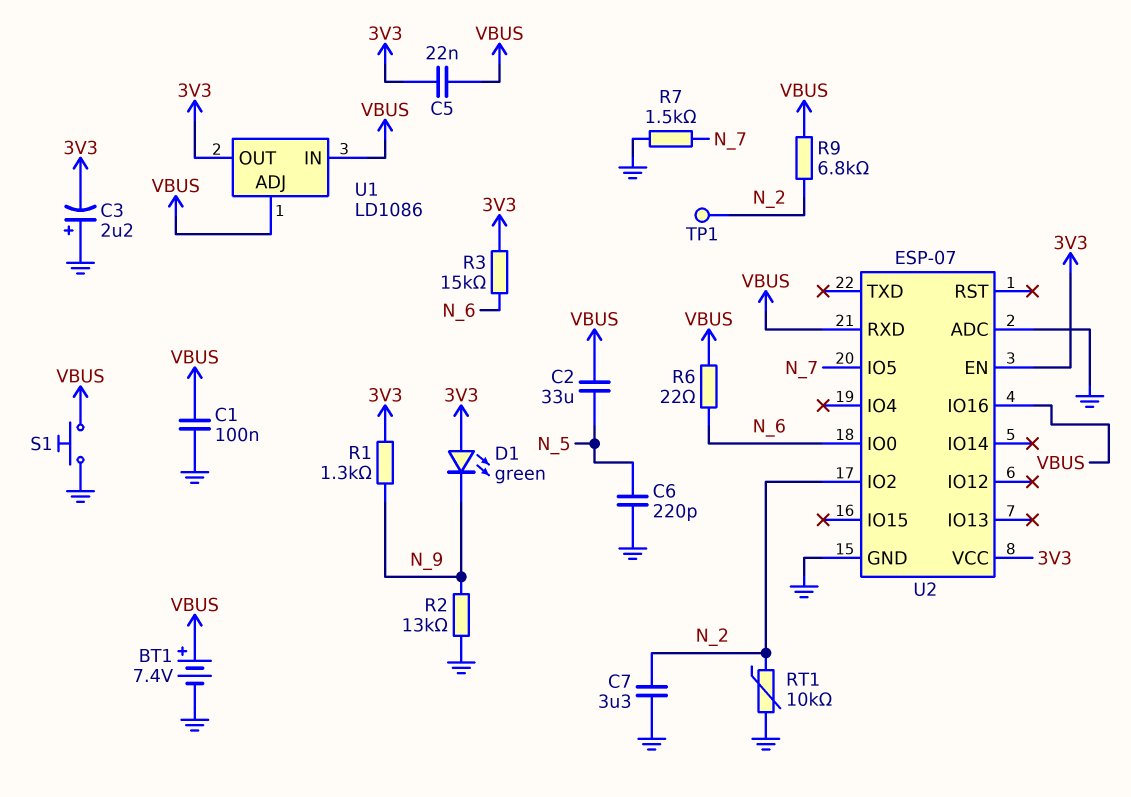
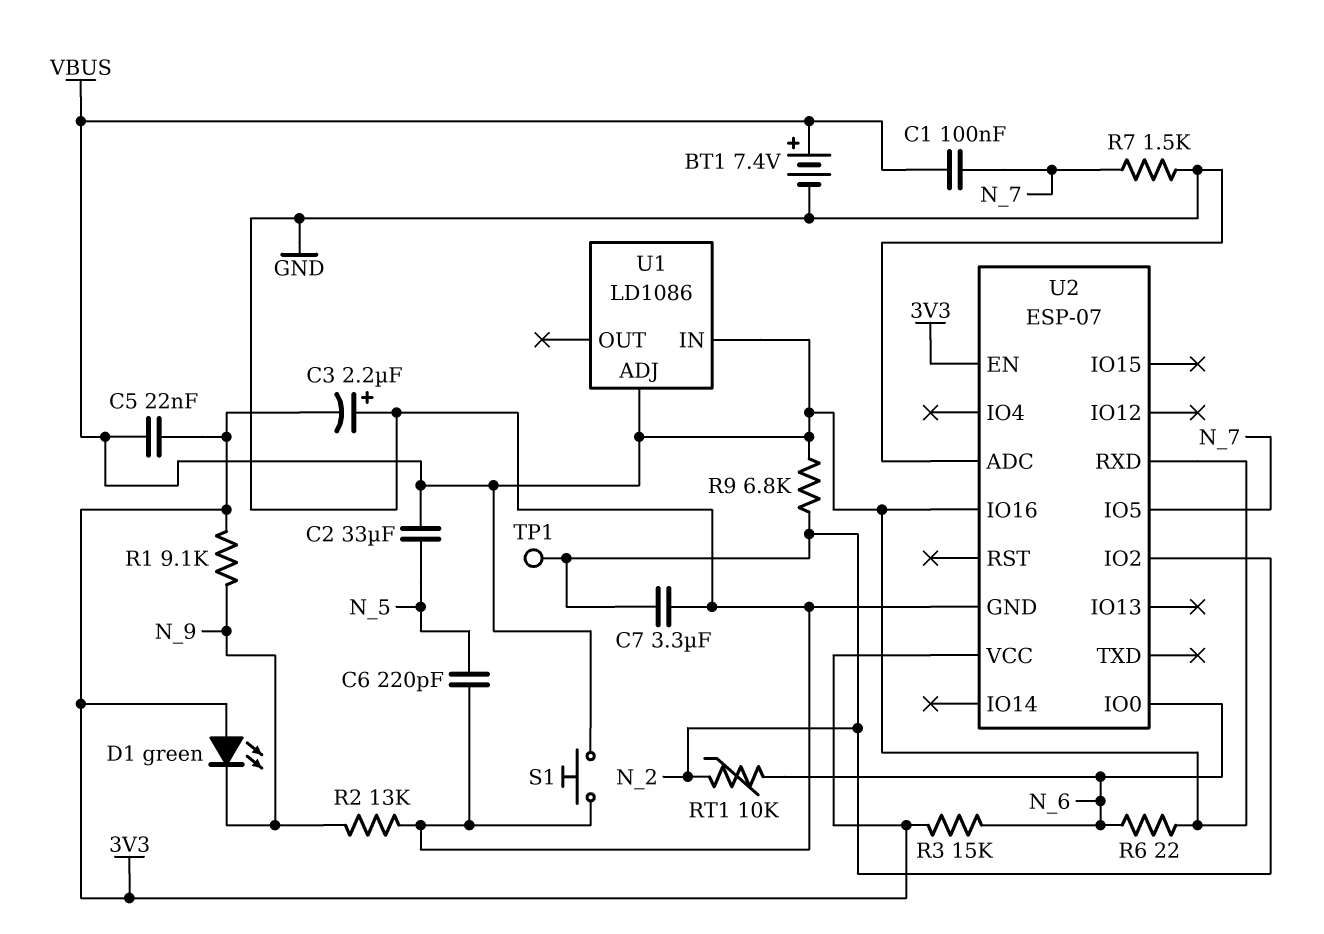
C1: 100nF (GND, VBUS) -> 100nF (N_7, VBUS)
R1: 1.3k (3V3, N_9) -> 9.1k (3V3, N_9)
RT1: 10k (GND, N_2) -> 10k (N_2, N_6)
U1 pin OUT: 3V3 -> none

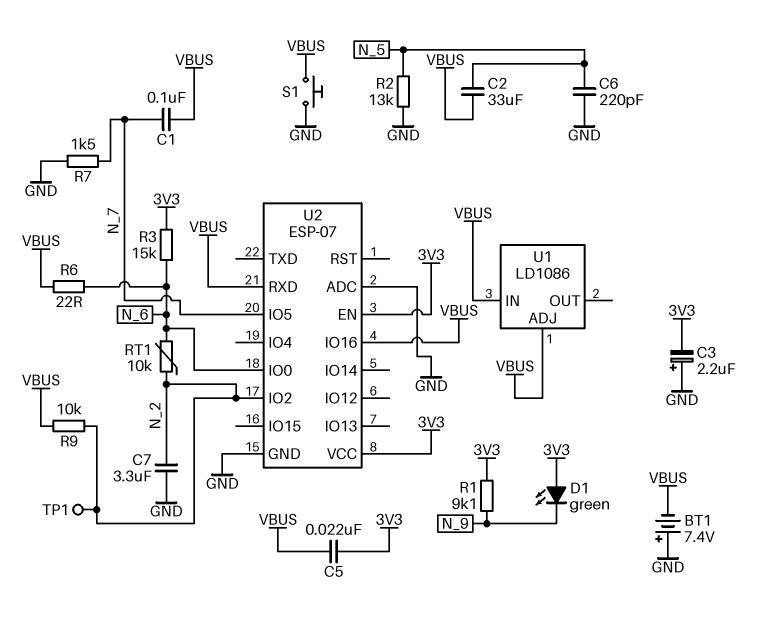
BT1: 7.4V (plus VBUS, minus GND) -> 7.4V (plus GND, minus VBUS)
R2: 13k (GND, N_9) -> 13k (GND, N_5)
R9: 6.8k (N_2, VBUS) -> 10k (N_2, VBUS)

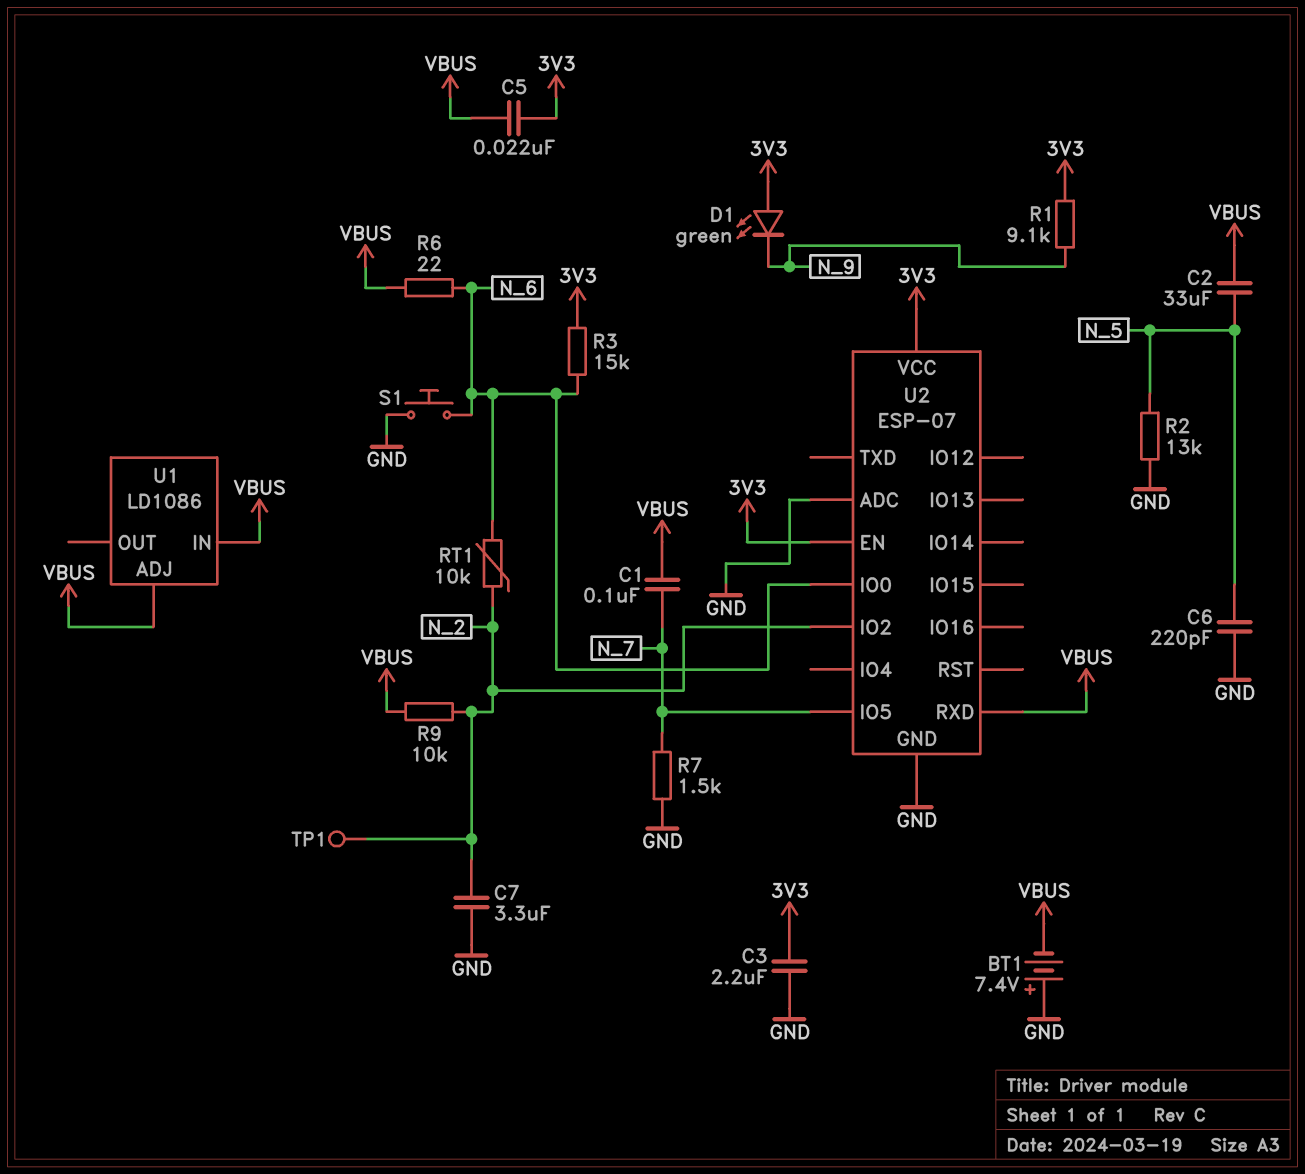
C3: 2.2uF (plus GND, minus 3V3) -> 2.2uF (3V3, GND)
S1: button (GND, VBUS) -> button (GND, N_6)
U2 pin IO16: VBUS -> none

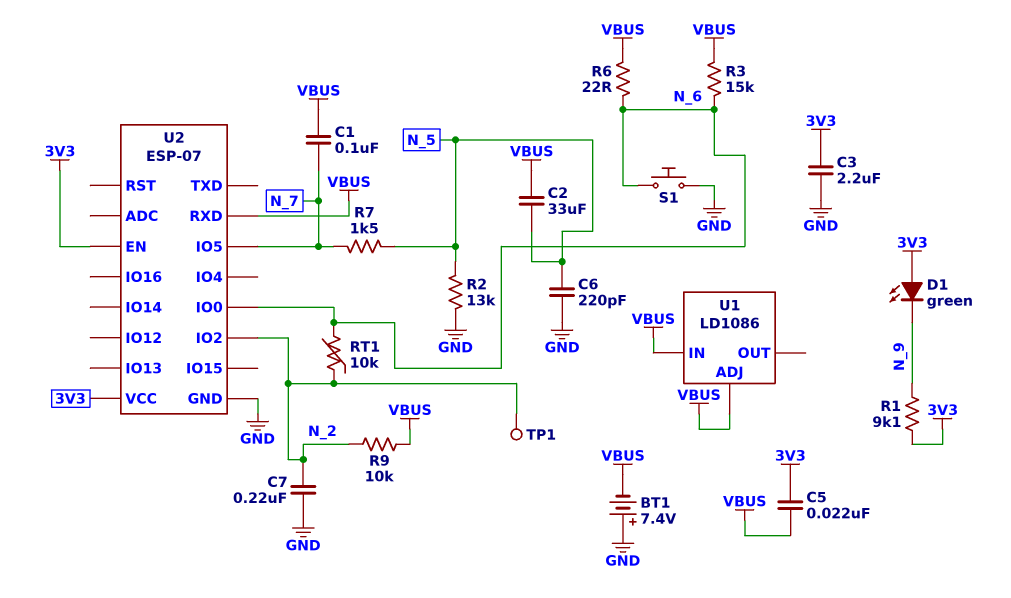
C7: 3.3uF (GND, N_2) -> 220nF (GND, N_2)
R3: 15k (3V3, N_6) -> 15k (N_6, VBUS)
R7: 1.5k (GND, N_7) -> 1.5k (N_5, N_7)
U2 pin ADC: GND -> none

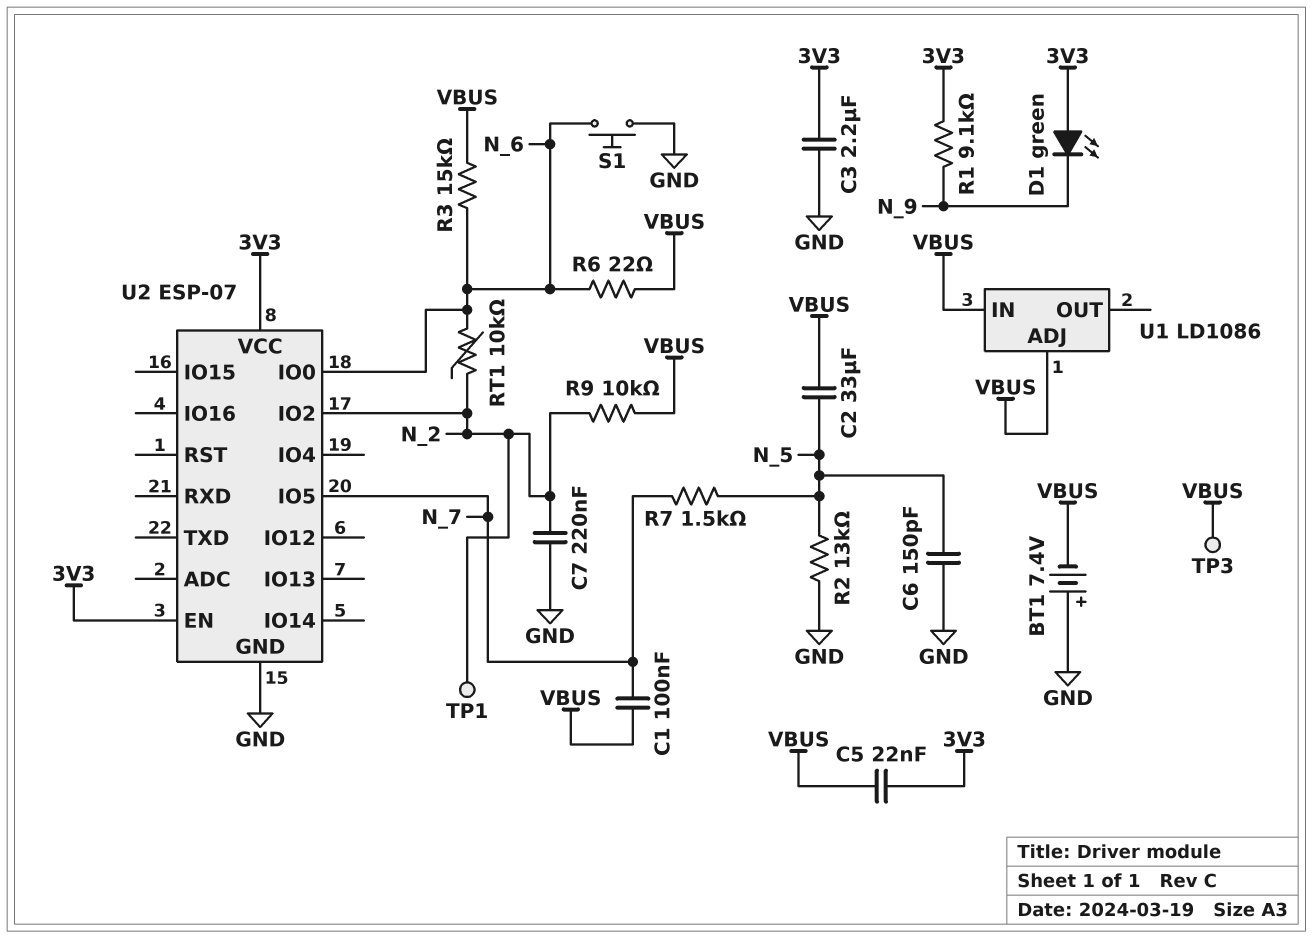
C6: 220pF (GND, N_5) -> 150pF (GND, N_5)
TP3: none -> test point (VBUS)
U2 pin RXD: VBUS -> none

